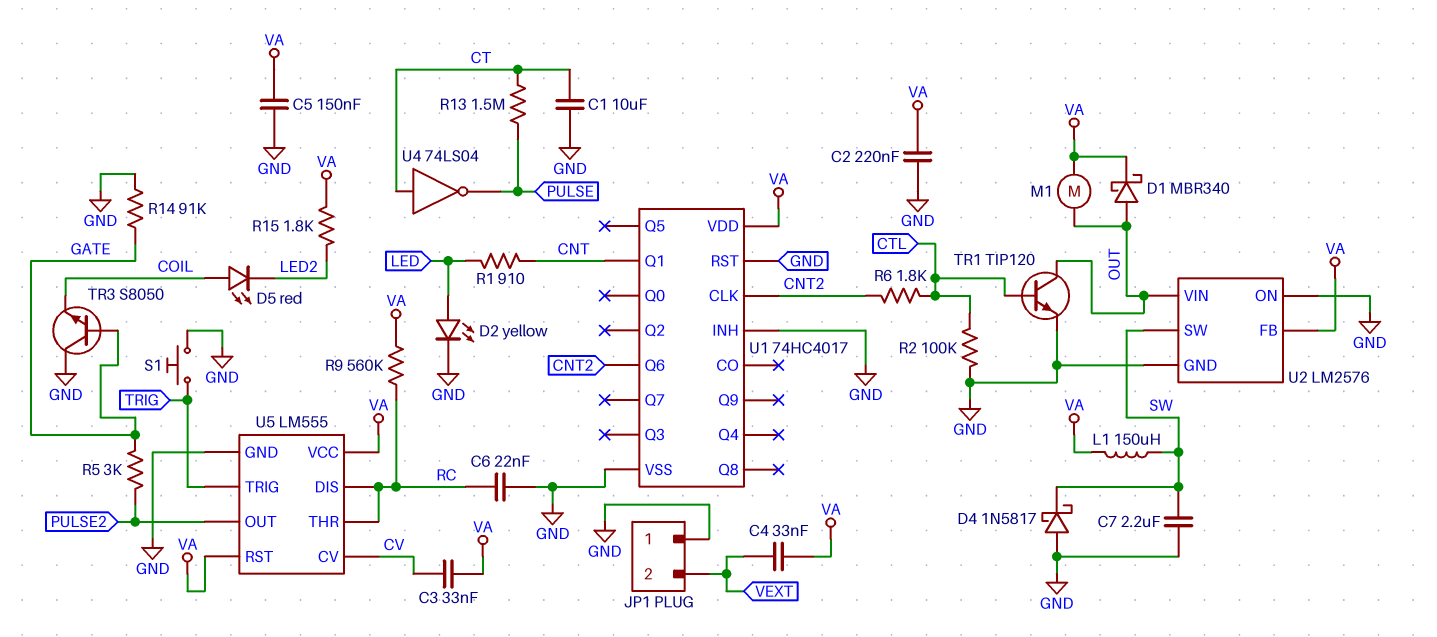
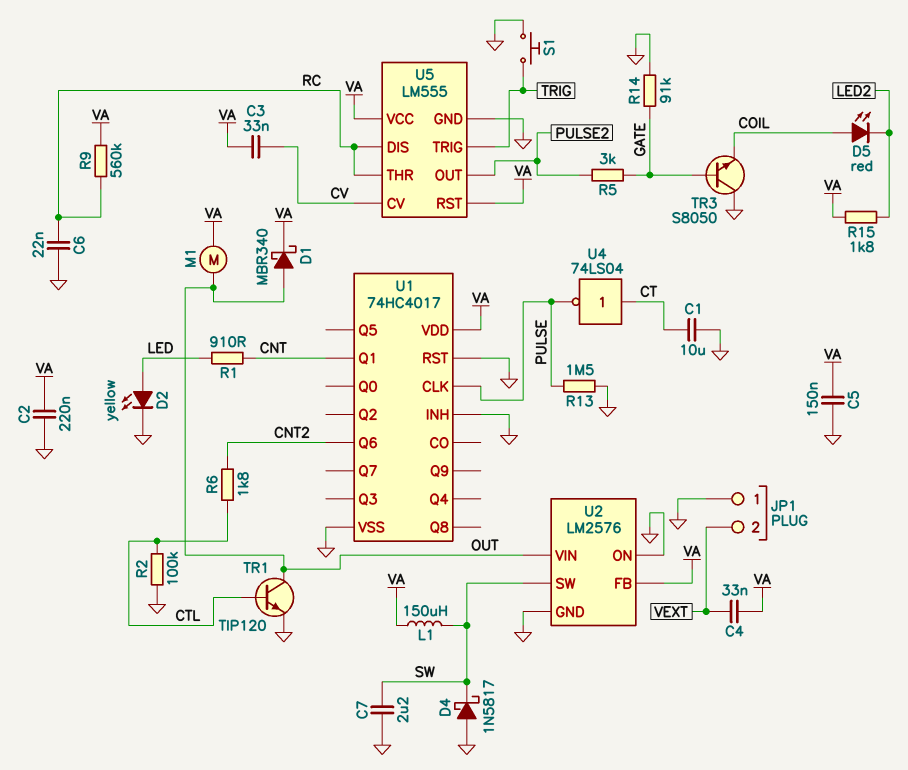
R13: 1.5M (CT, PULSE) -> 1.5M (GND, PULSE)
U1 pin CLK: CNT2 -> PULSE

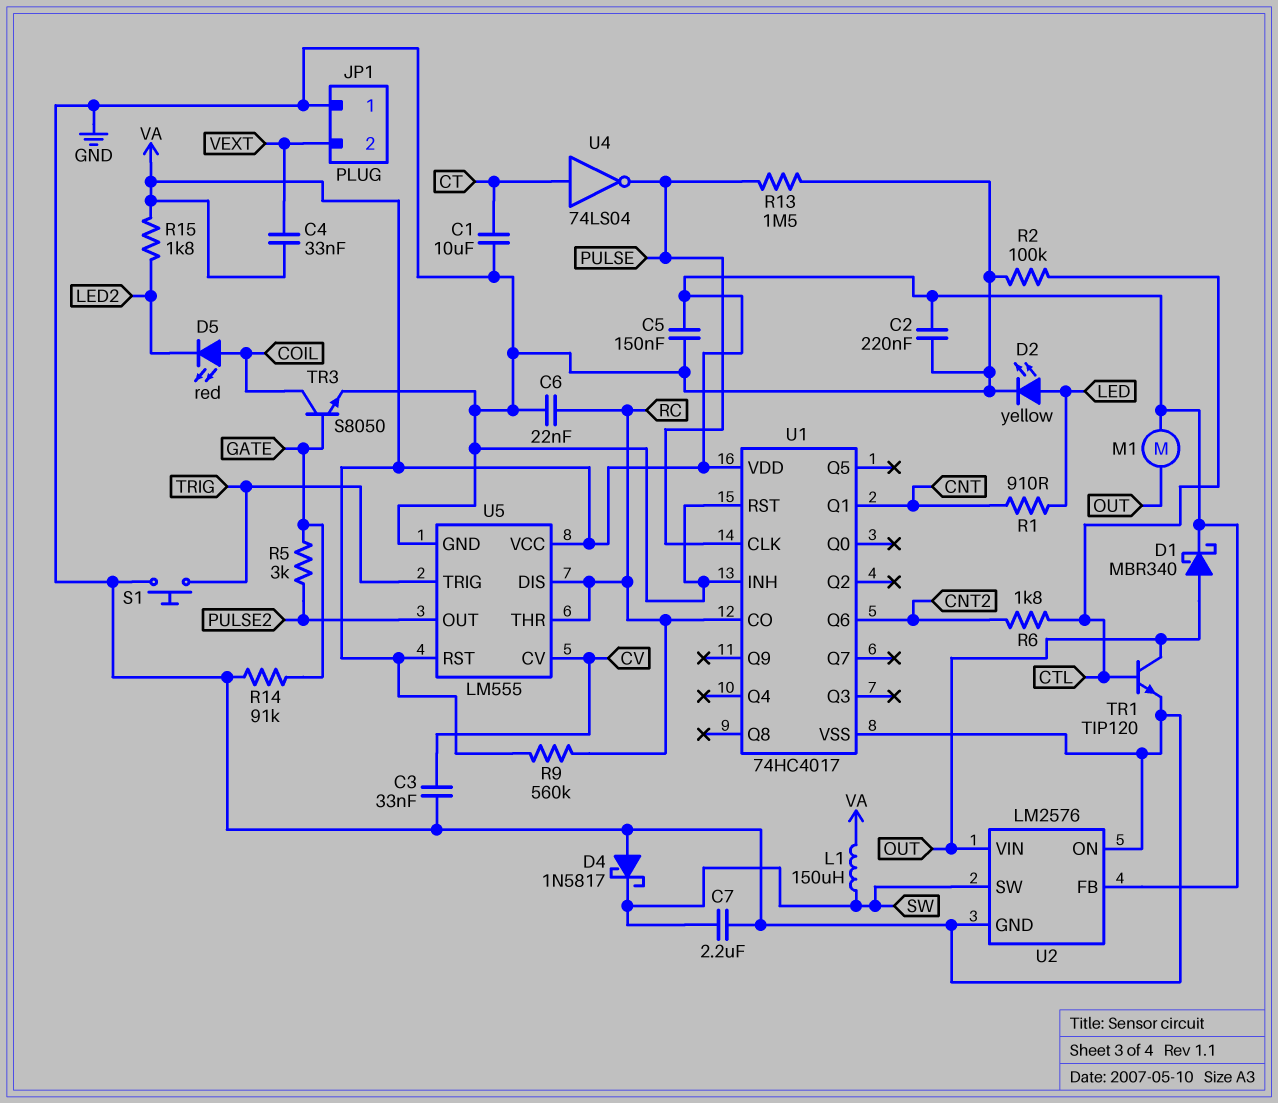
C3: 33nF (CV, VA) -> 33nF (CV, GND)
TR3: NPN S8050 (B GATE, C GND, E COIL) -> NPN S8050 (B GATE, C COIL, E GND)
U1 pin CO: none -> RC

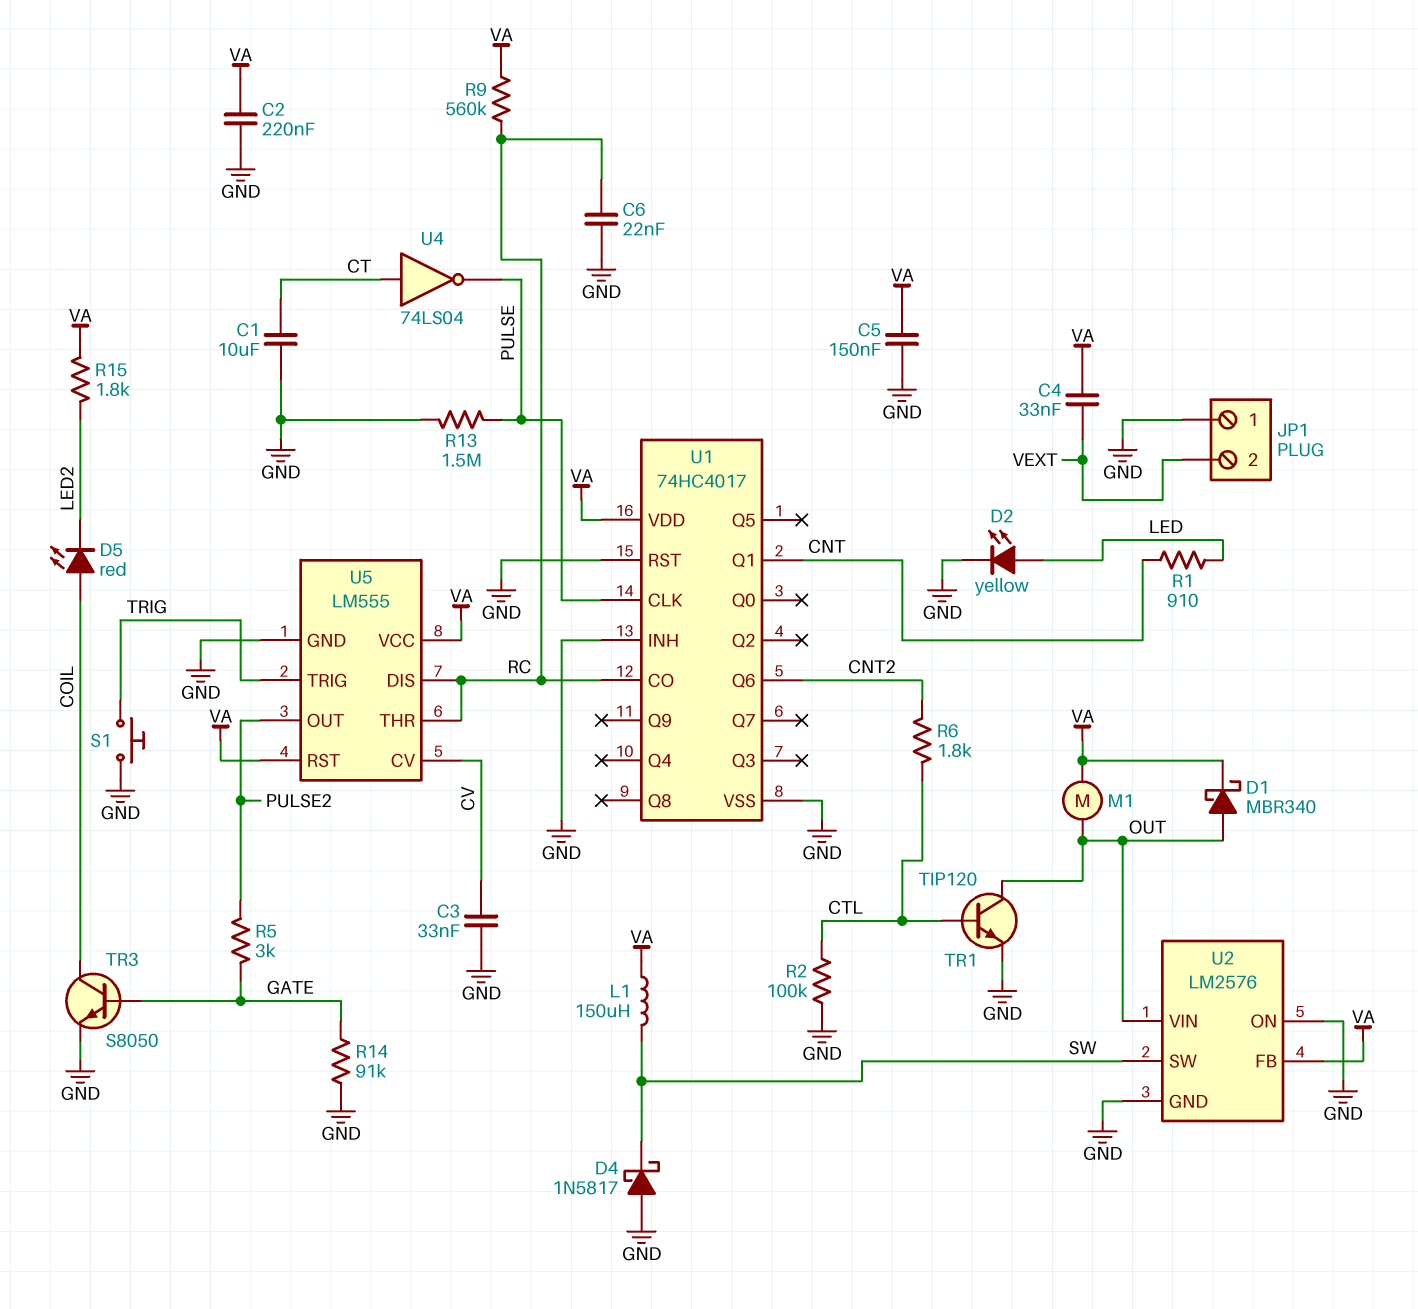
C7: 2.2uF (GND, SW) -> none

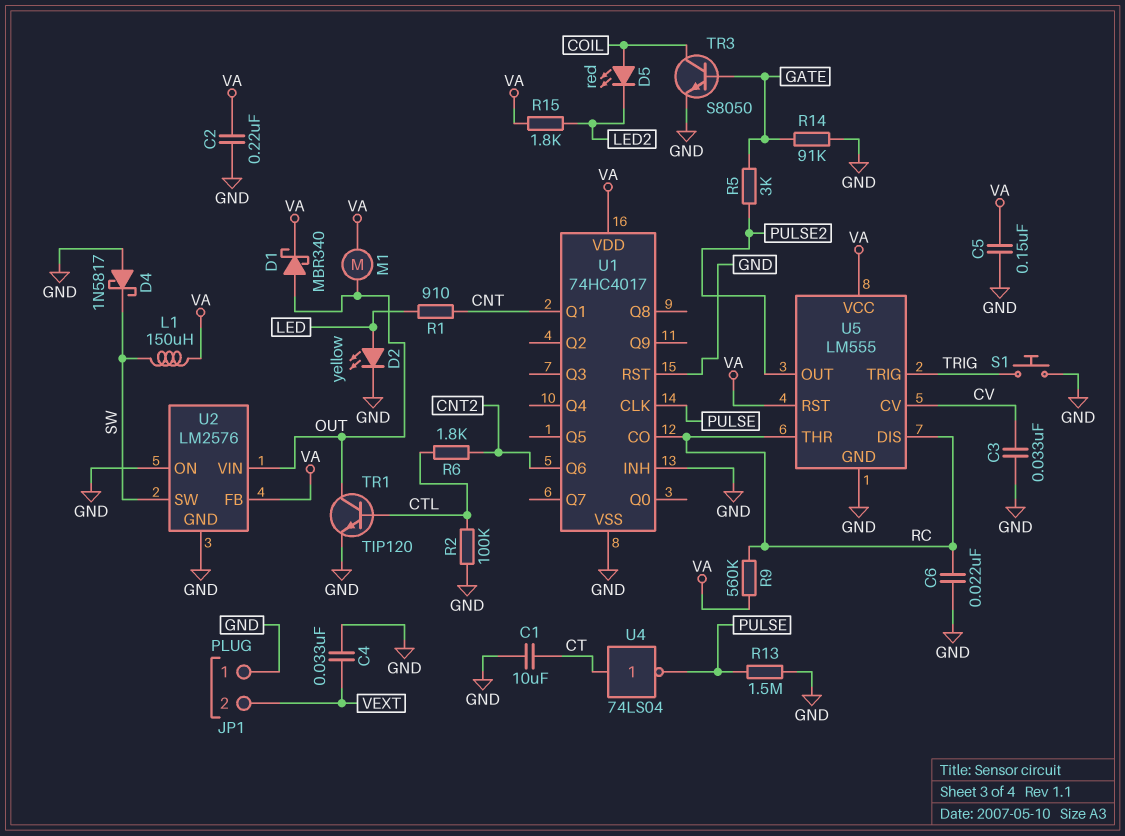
C4: 33nF (VA, VEXT) -> 33nF (GND, VEXT)

